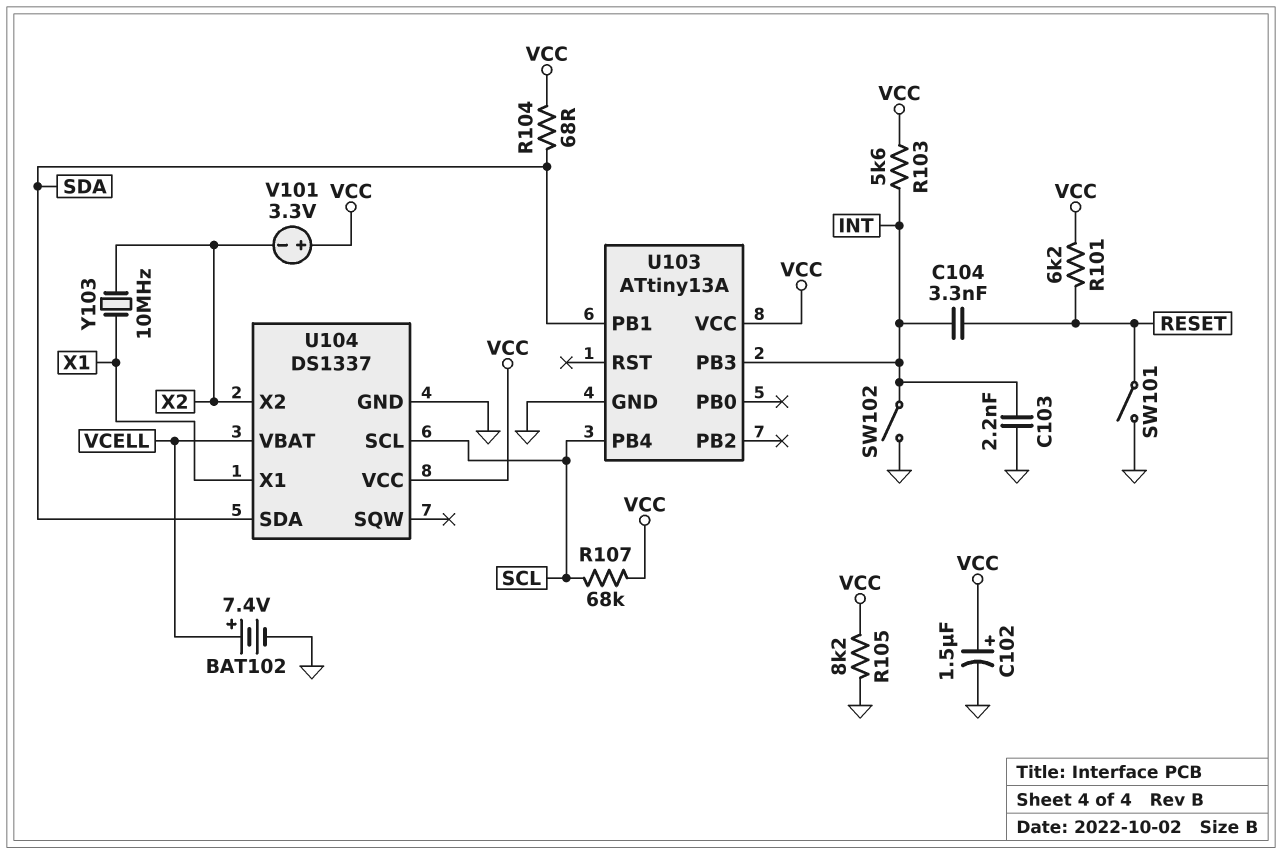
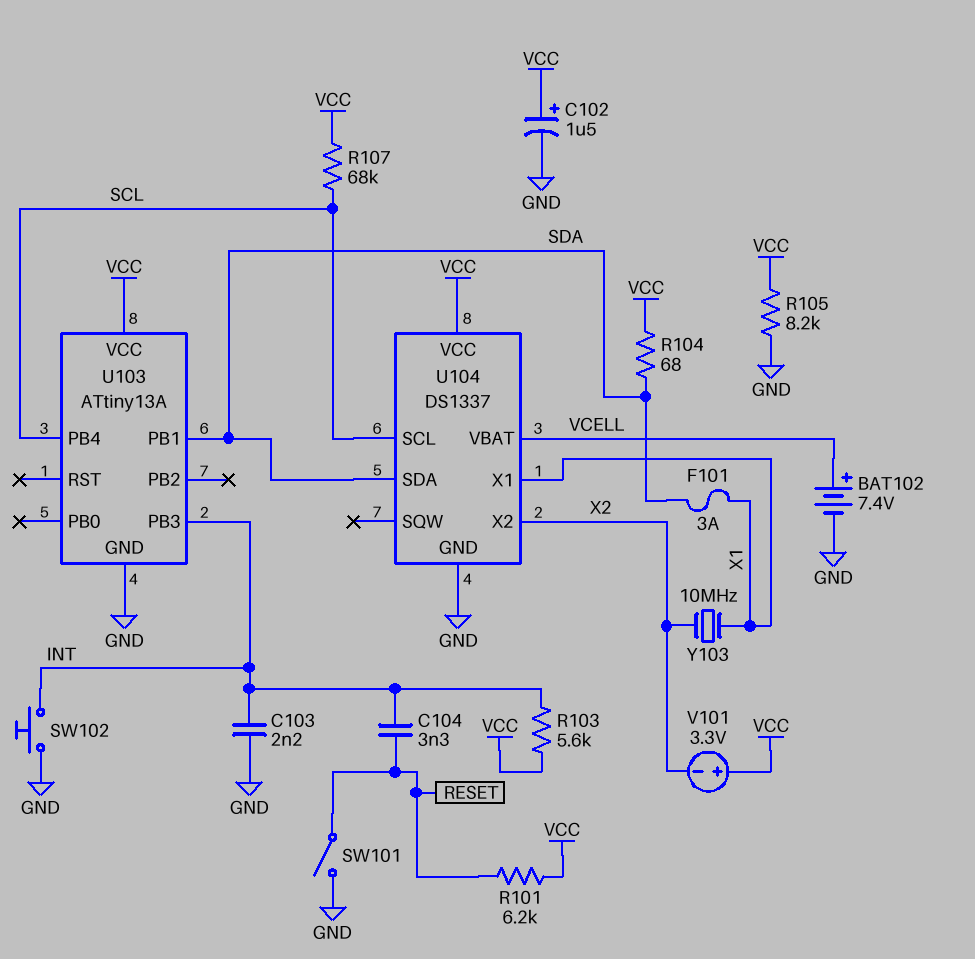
F101: none -> 3A (SDA, X1)
SW102: switch (GND, INT) -> button (GND, INT)

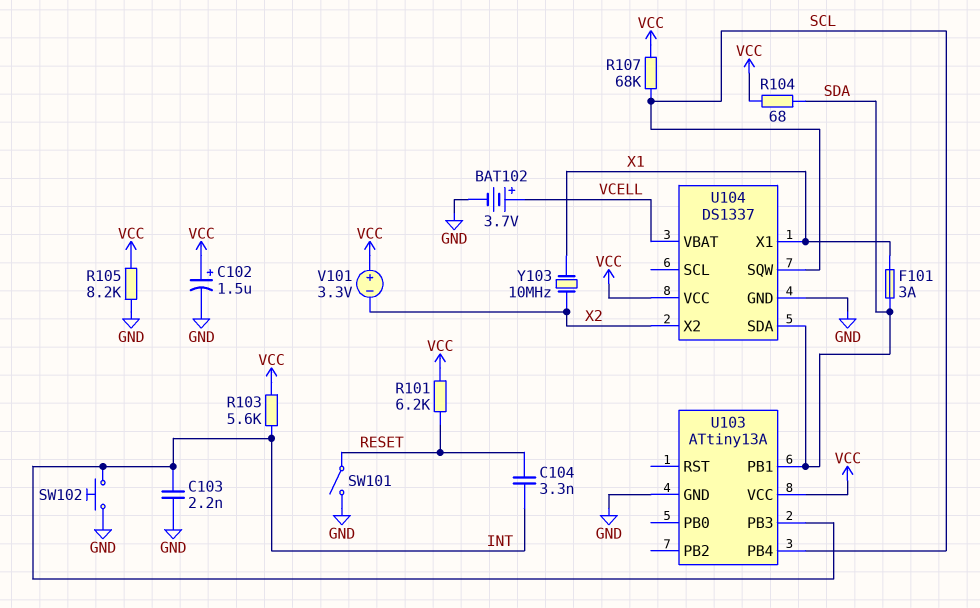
BAT102: 7.4V (plus VCELL, minus GND) -> 3.7V (plus VCELL, minus GND)
U104 pin SCL: SCL -> none
U104 pin SQW: none -> SCL

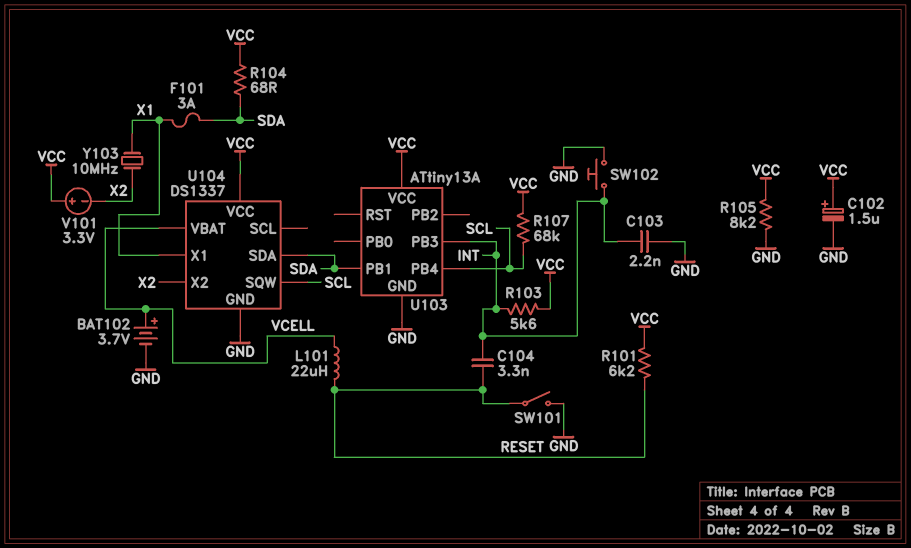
L101: none -> 22uH (RESET, VCELL)

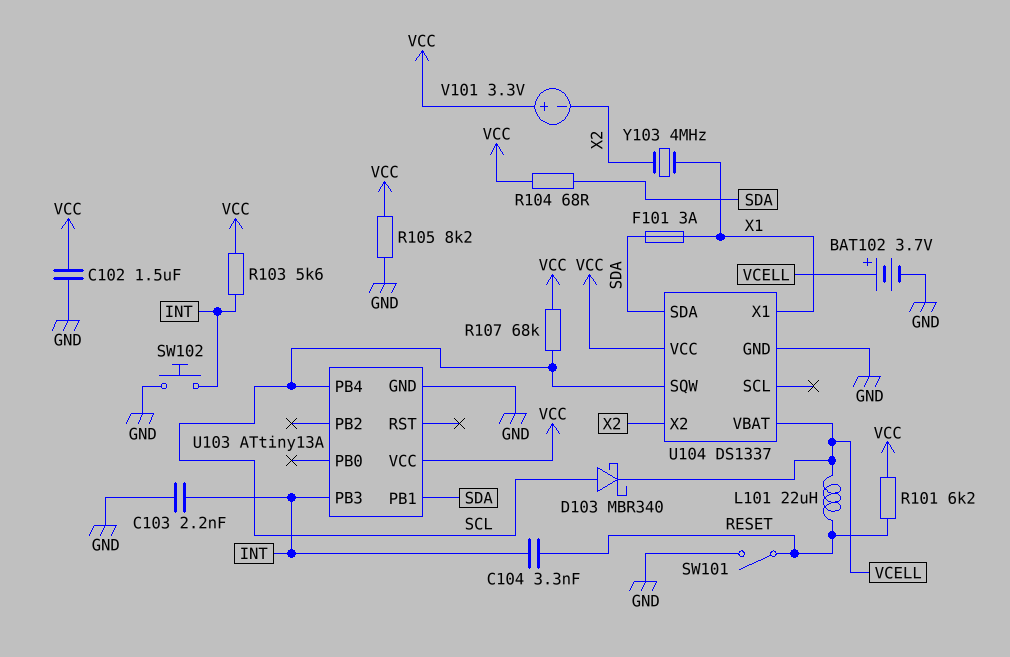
C102: 1.5uF (plus VCC, minus GND) -> 1.5uF (GND, VCC)
D103: none -> schottky MBR340 (A SCL, K VCELL)
Y103: 10MHz (X1, X2) -> 4MHz (X1, X2)

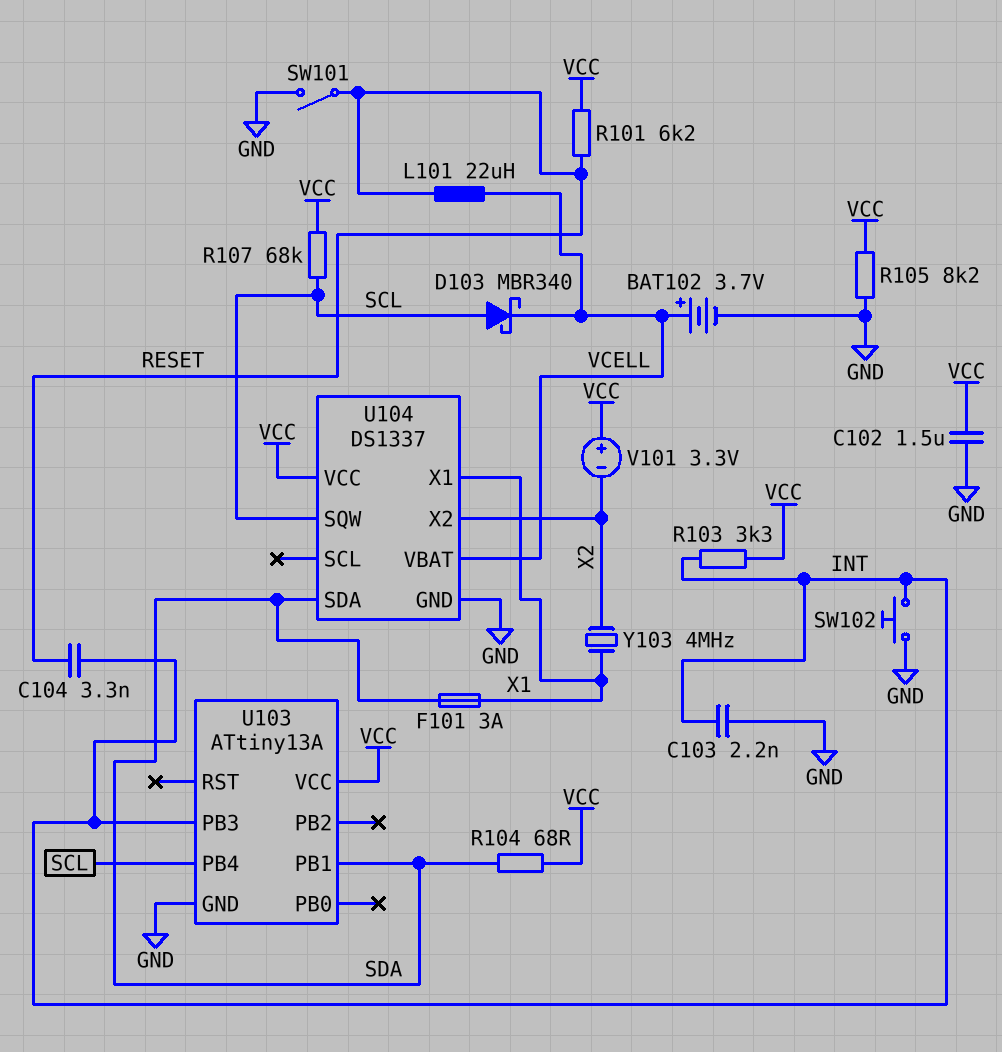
R103: 5.6k (INT, VCC) -> 3.3k (INT, VCC)

